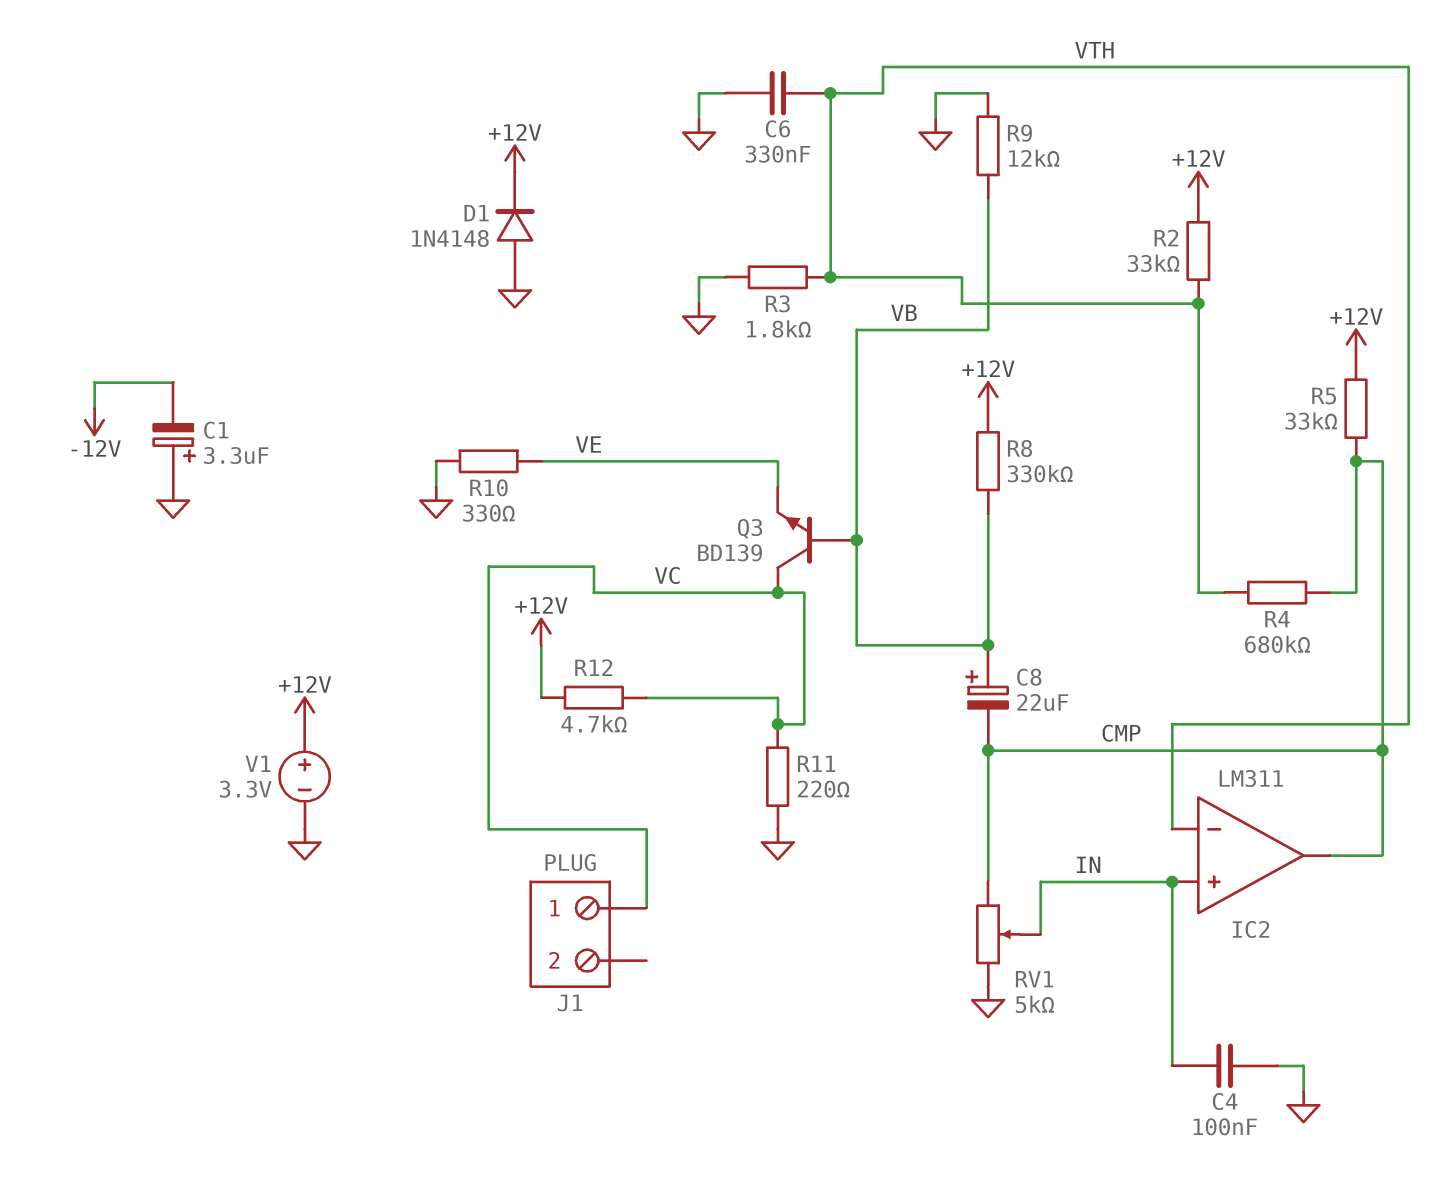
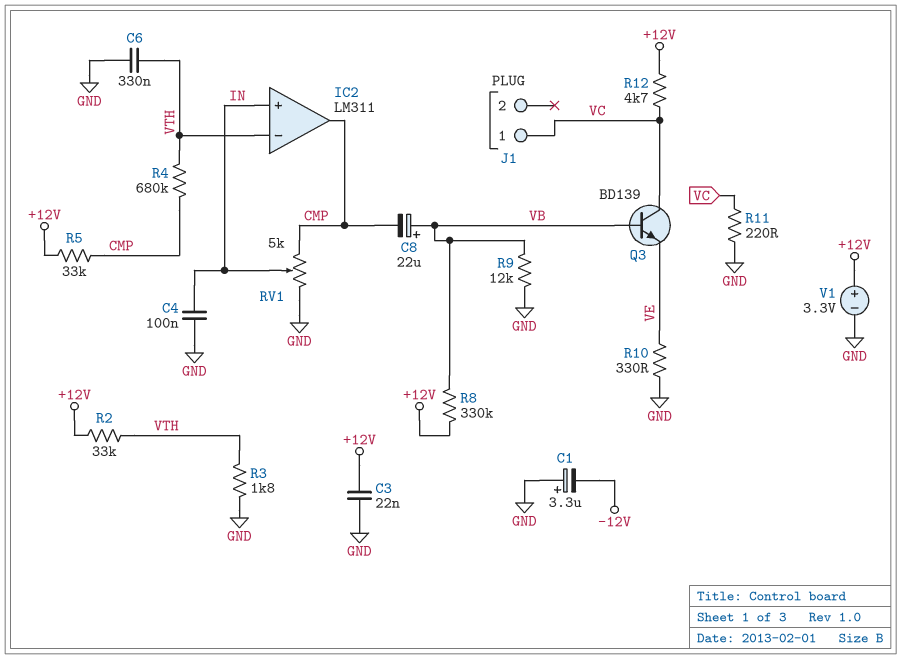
C3: none -> 22nF (+12V, GND)
D1: diode 1N4148 (A GND, K +12V) -> none

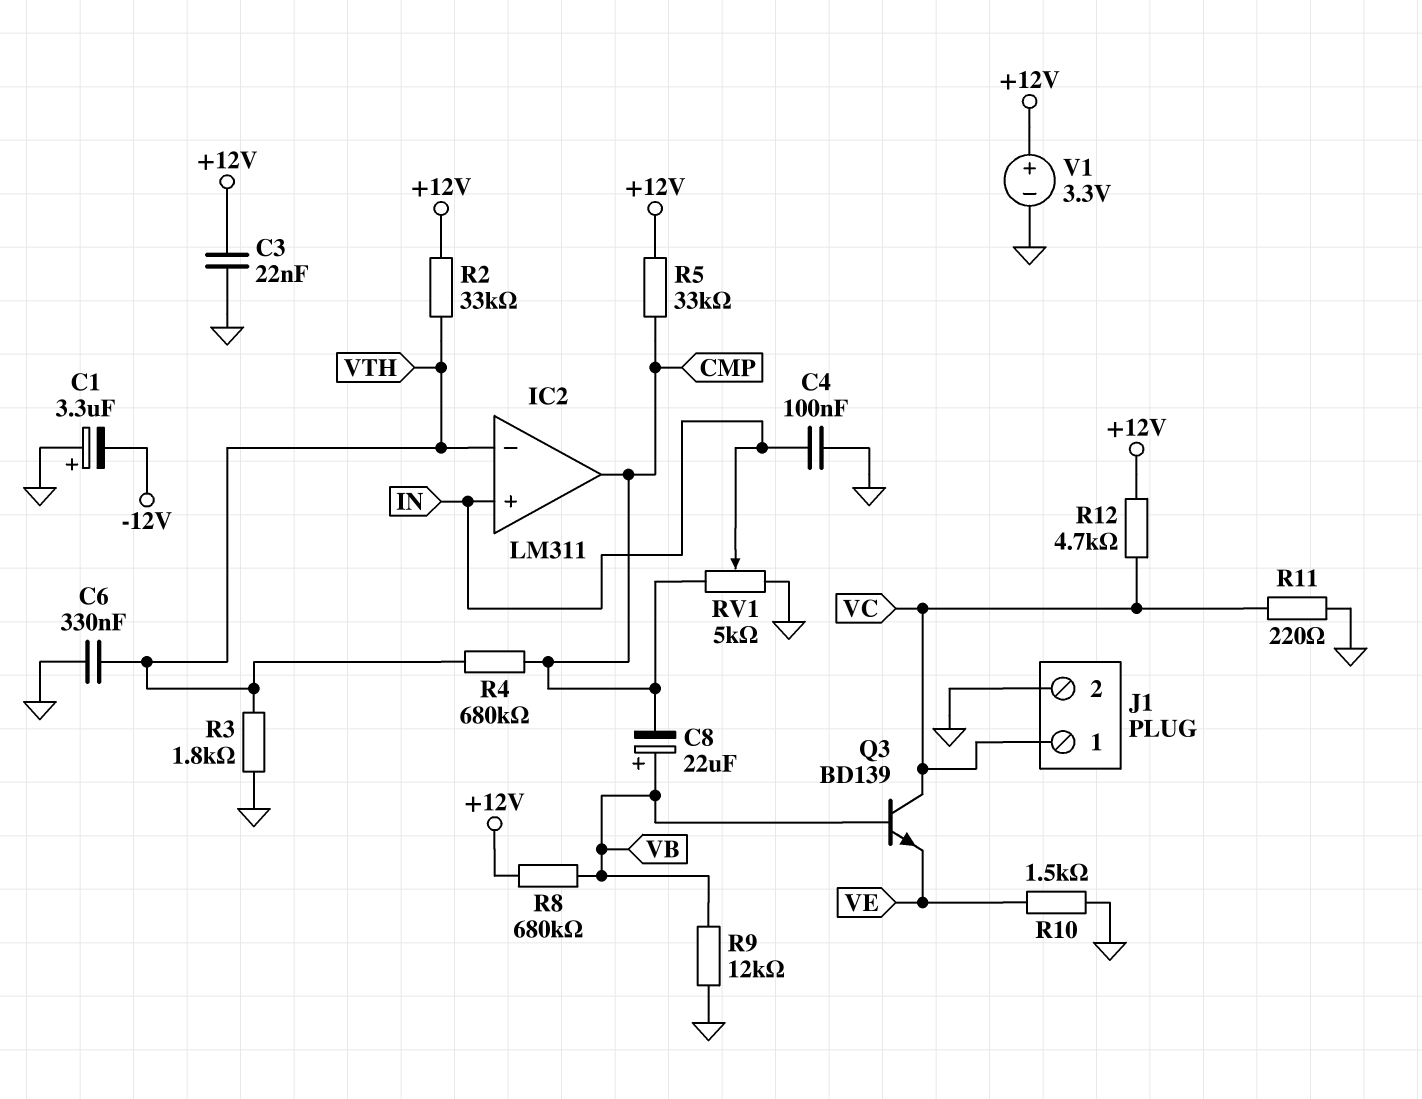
J1 pin 2: none -> GND
R8: 330k (+12V, VB) -> 680k (+12V, VB)
R10: 330 (GND, VE) -> 1.5k (GND, VE)

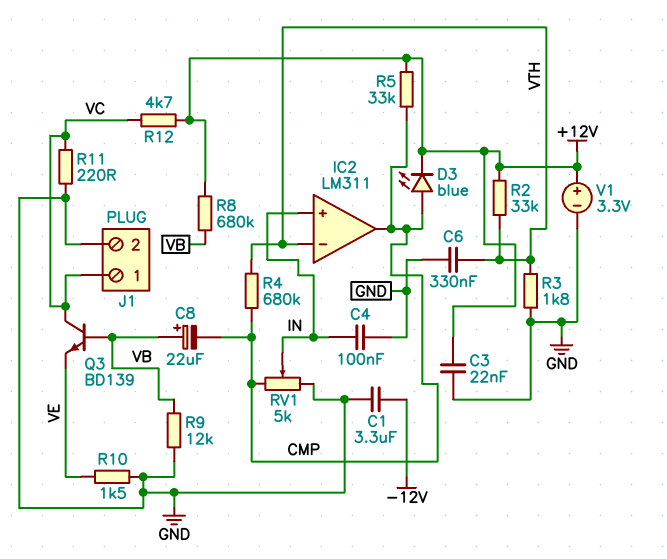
C1: 3.3uF (plus GND, minus -12V) -> 3.3uF (-12V, GND)
D3: none -> LED blue (A CMP, K +12V)

